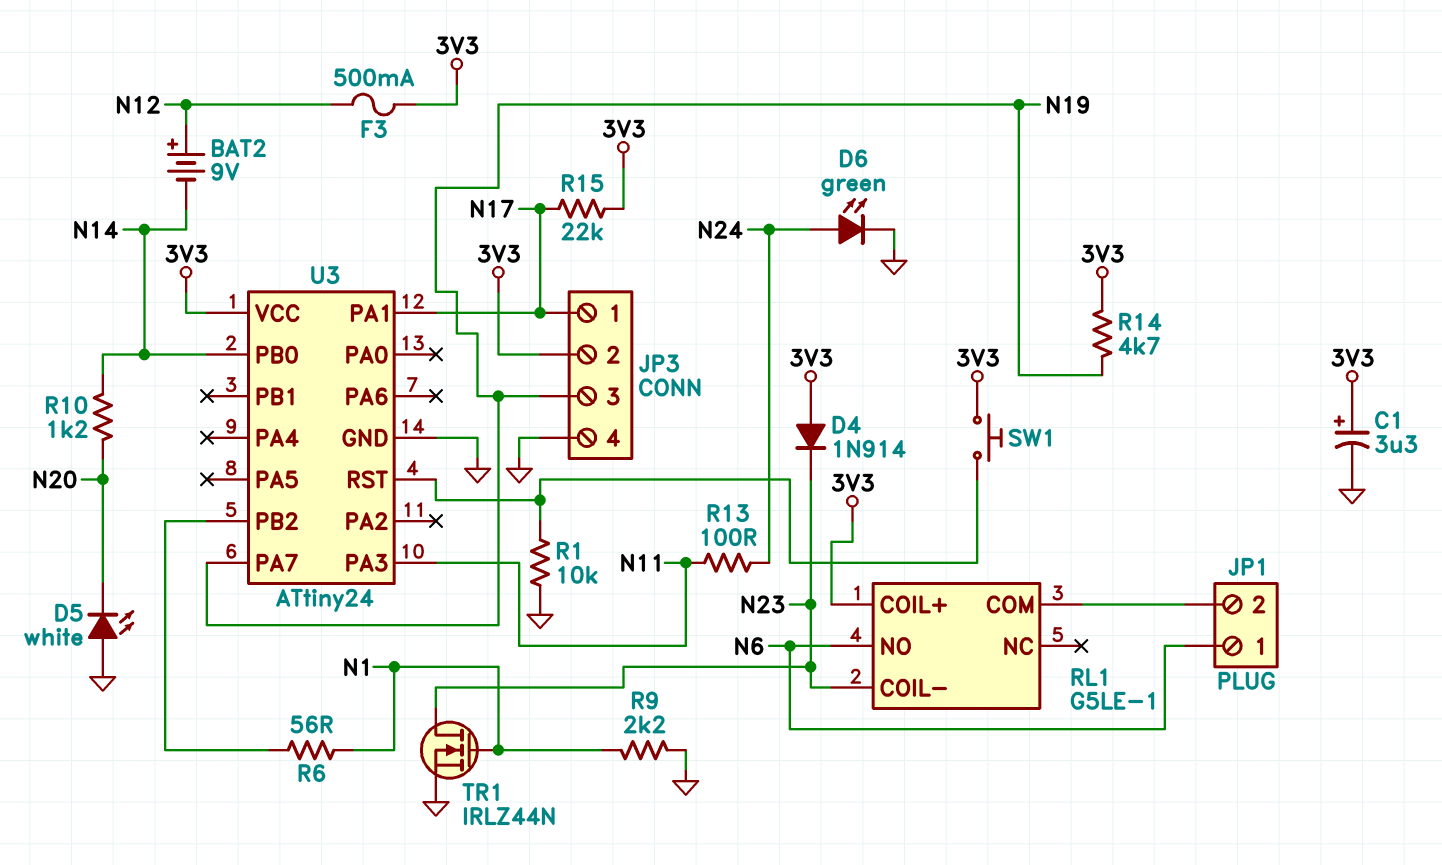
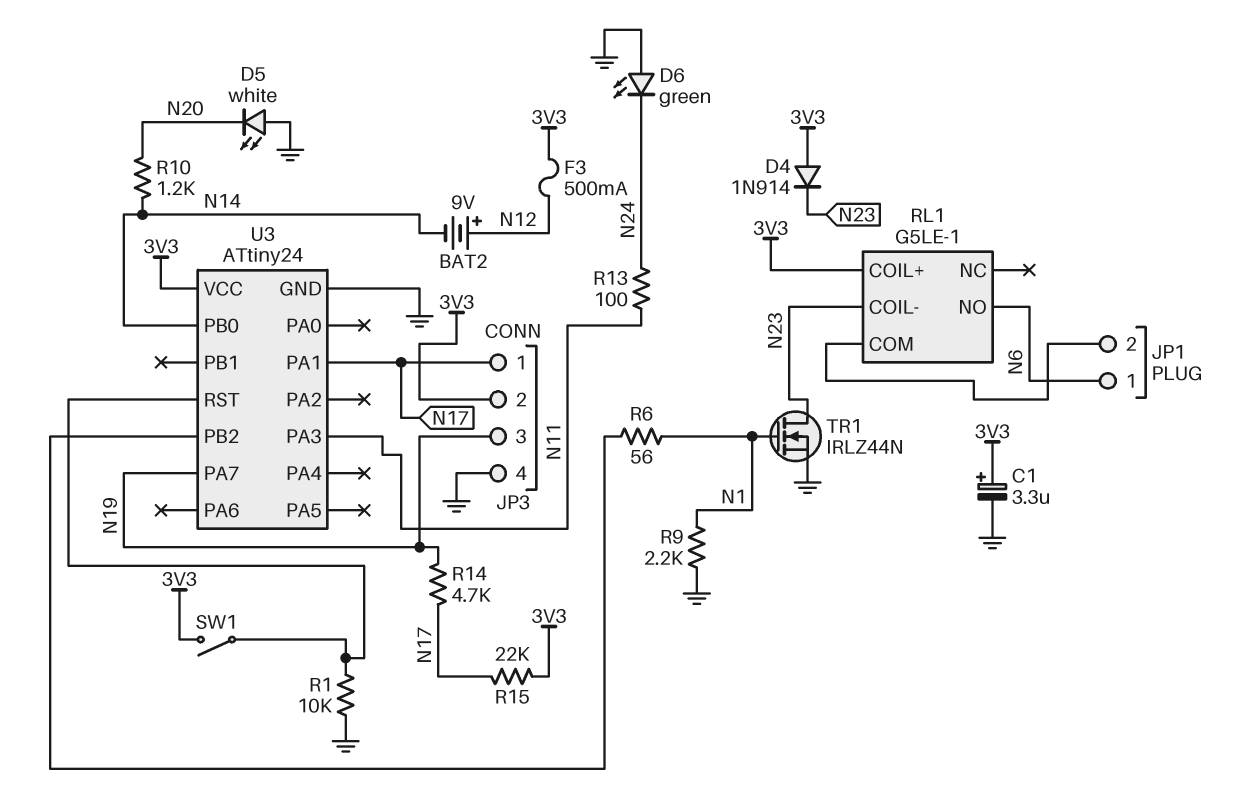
D6: LED green (A N24, K GND) -> LED green (A GND, K N24)
R14: 4.7k (3V3, N19) -> 4.7k (N17, N19)
SW1: button (3V3, U3/RST) -> switch (3V3, U3/RST)

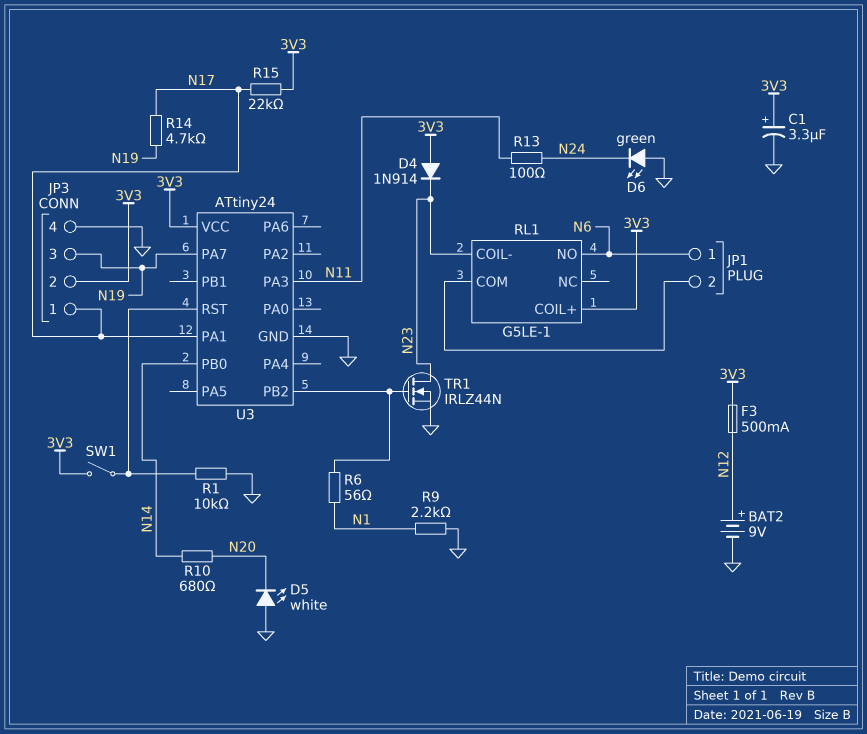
BAT2: 9V (plus N12, minus N14) -> 9V (plus N12, minus GND)
R10: 1.2k (N14, N20) -> 680 (N14, N20)
TR1: NMOS IRLZ44N (G N1, D N23, S GND) -> NMOS IRLZ44N (G U3/PB2, D N23, S GND)

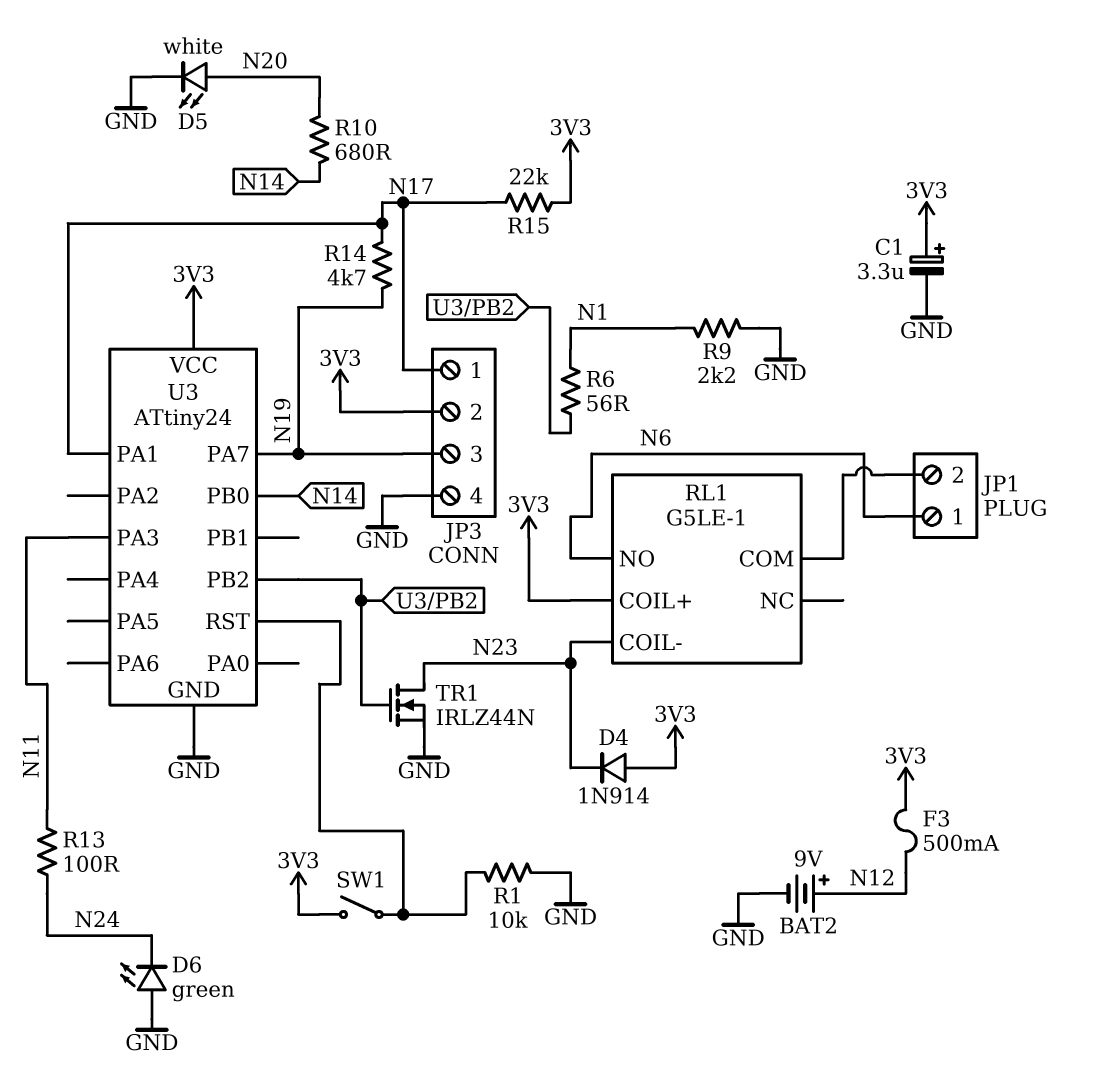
D5: LED white (A GND, K N20) -> LED white (A N20, K GND)

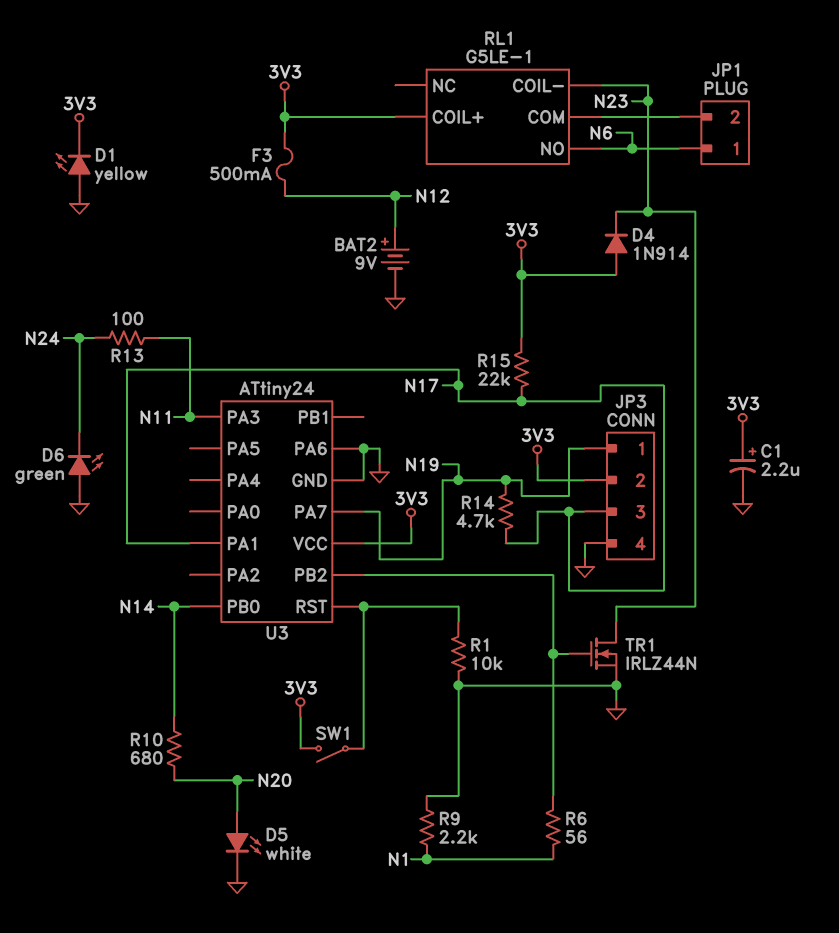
C1: 3.3uF (plus 3V3, minus GND) -> 2.2uF (plus 3V3, minus GND)
D1: none -> LED yellow (A GND, K 3V3)
JP3 pin 1: N17 -> N19
JP3 pin 3: N19 -> N17
U3 pin PA6: none -> GND

